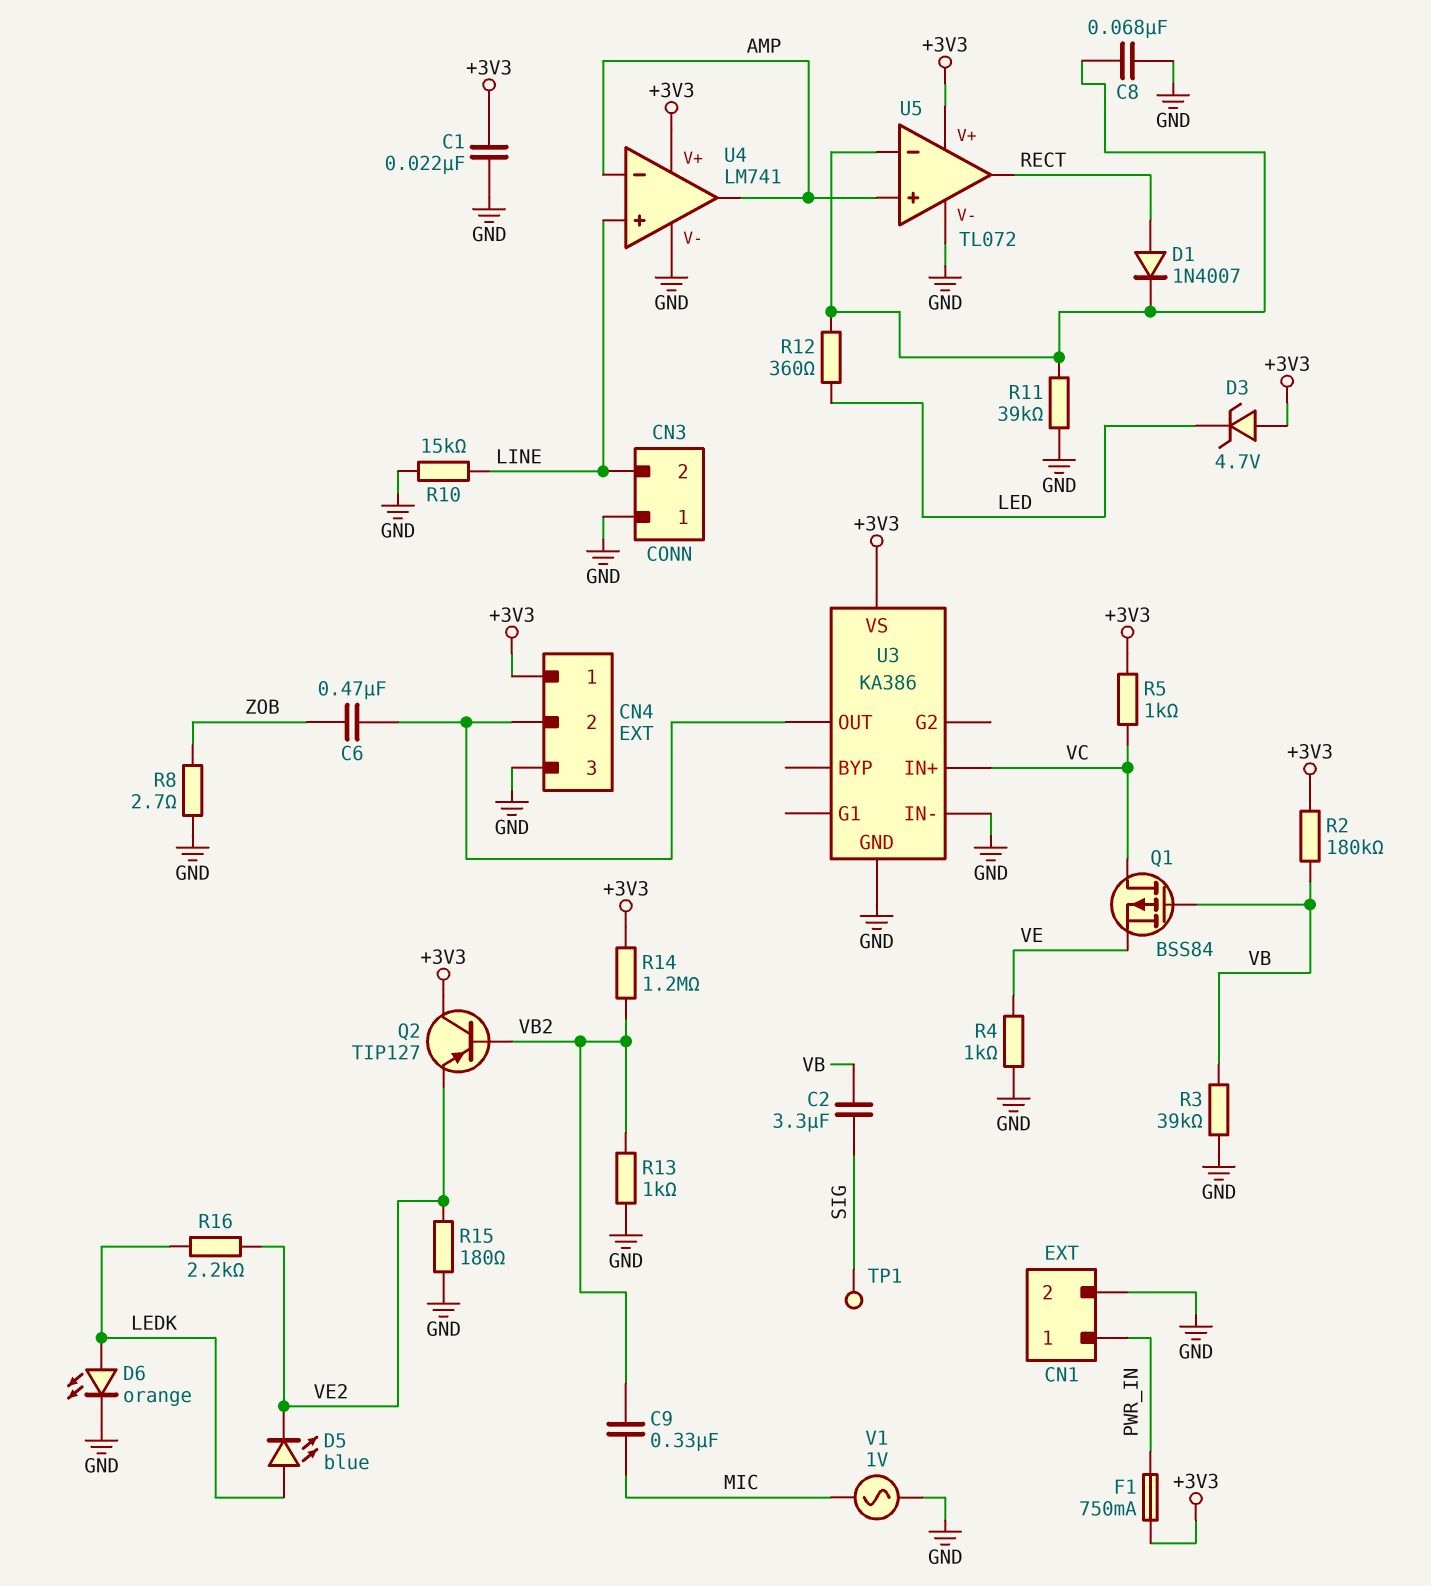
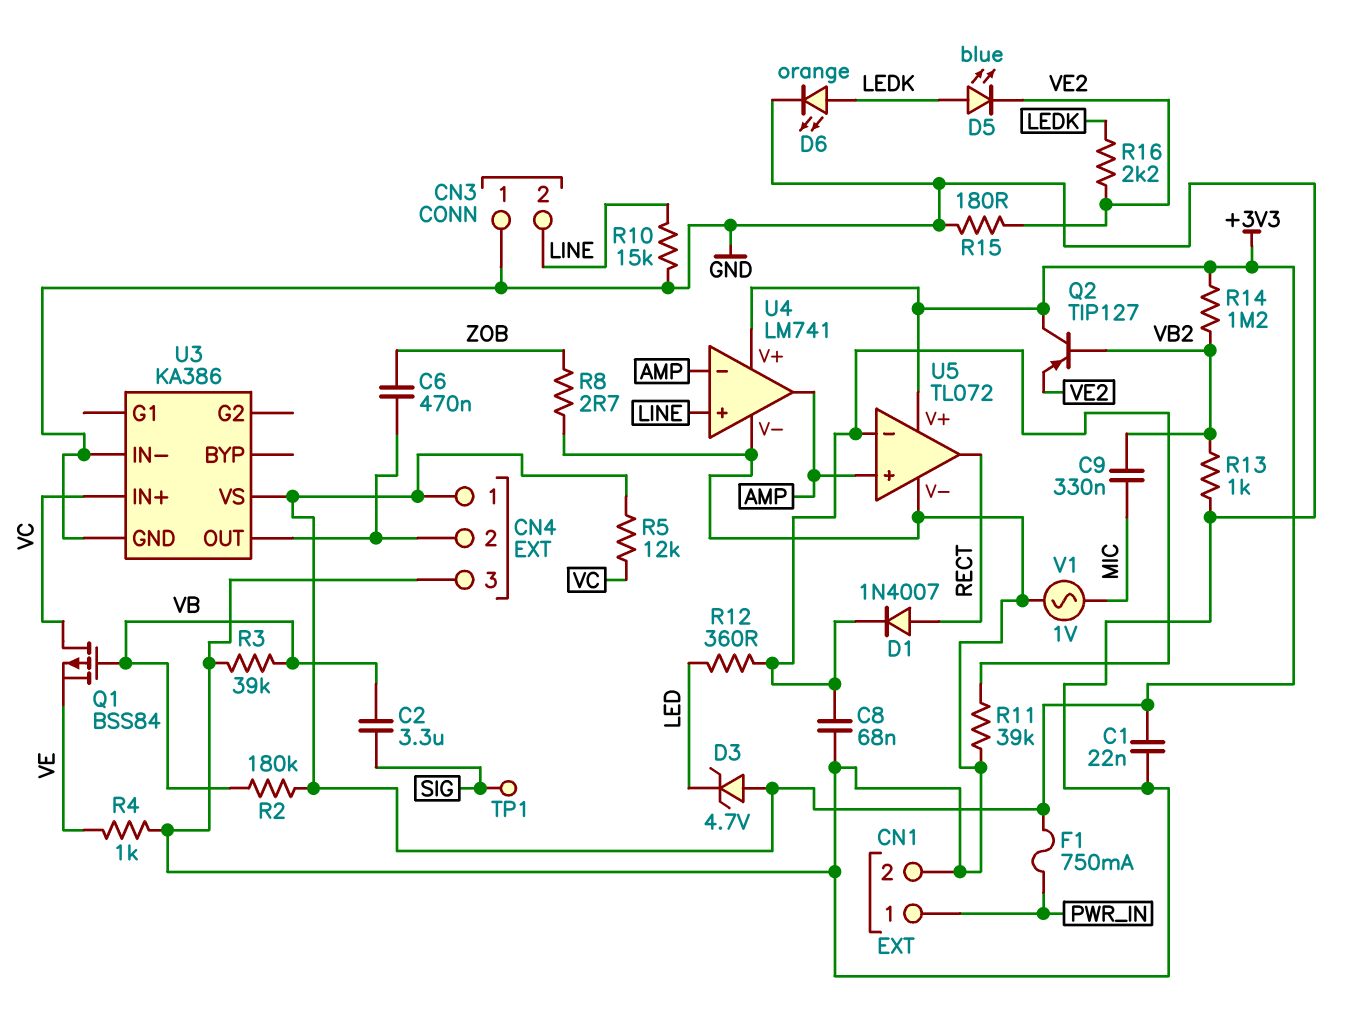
R5: 1k (+3V3, VC) -> 12k (+3V3, VC)

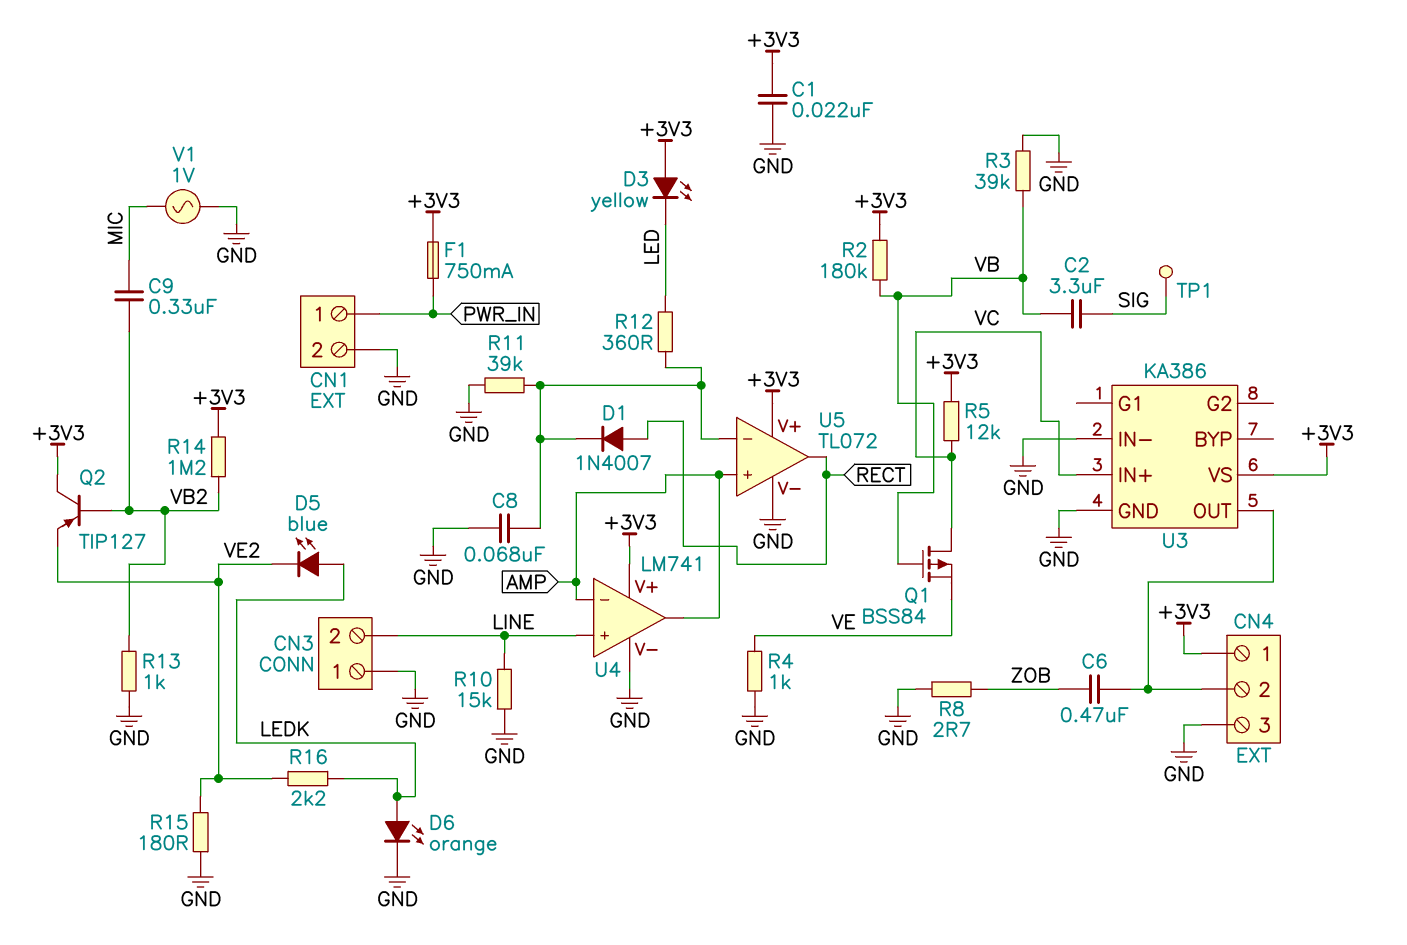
D3: zener 4.7V (A +3V3, K LED) -> LED yellow (A +3V3, K LED)

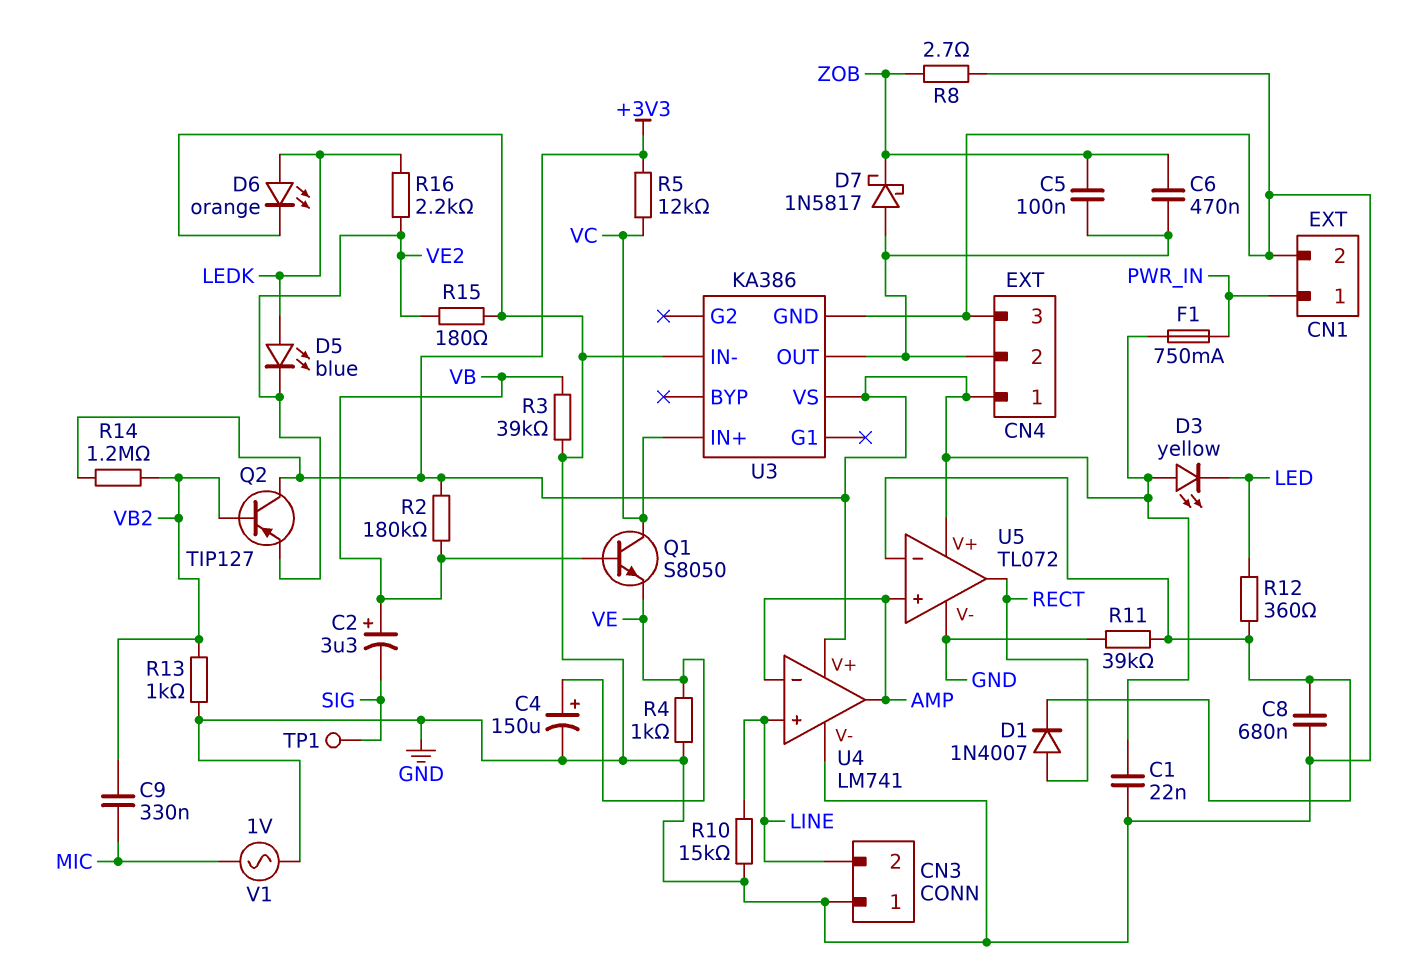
C2: 3.3uF (SIG, VB) -> 3.3uF (plus VB, minus SIG)
C4: none -> 150uF (plus VE, minus GND)
C5: none -> 100nF (CN4/2, ZOB)
C8: 68nF (GND, U5/in-) -> 680nF (GND, U5/in-)
D7: none -> schottky 1N5817 (A CN4/2, K ZOB)
Q1: PMOS BSS84 (G VB, D VC, S VE) -> NPN S8050 (B VB, C VC, E VE)

